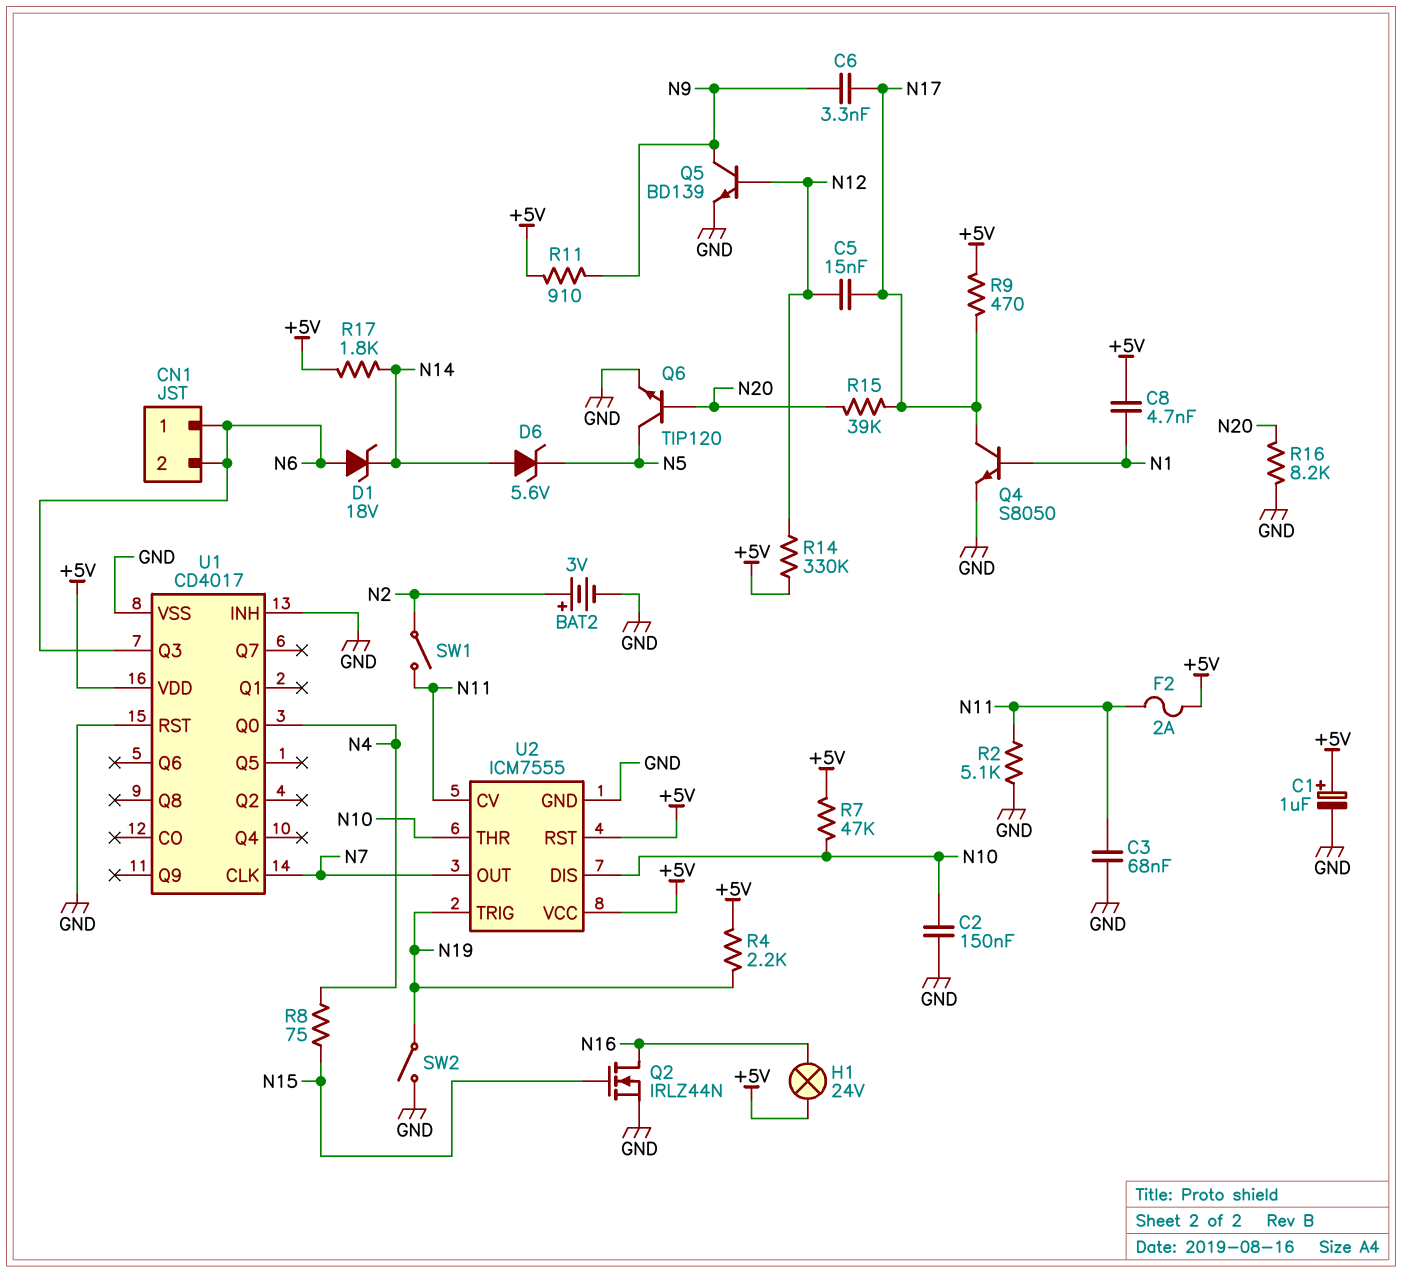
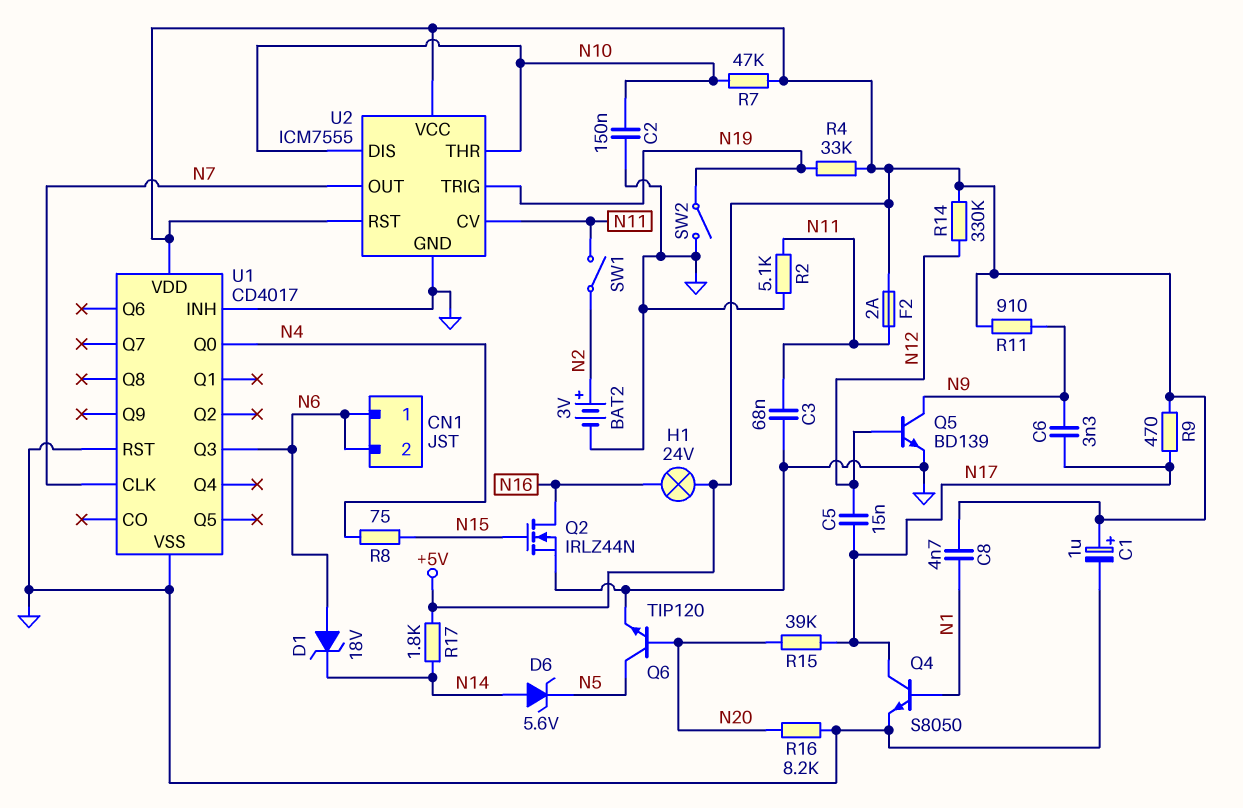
R4: 2.2k (+5V, N19) -> 33k (+5V, N19)

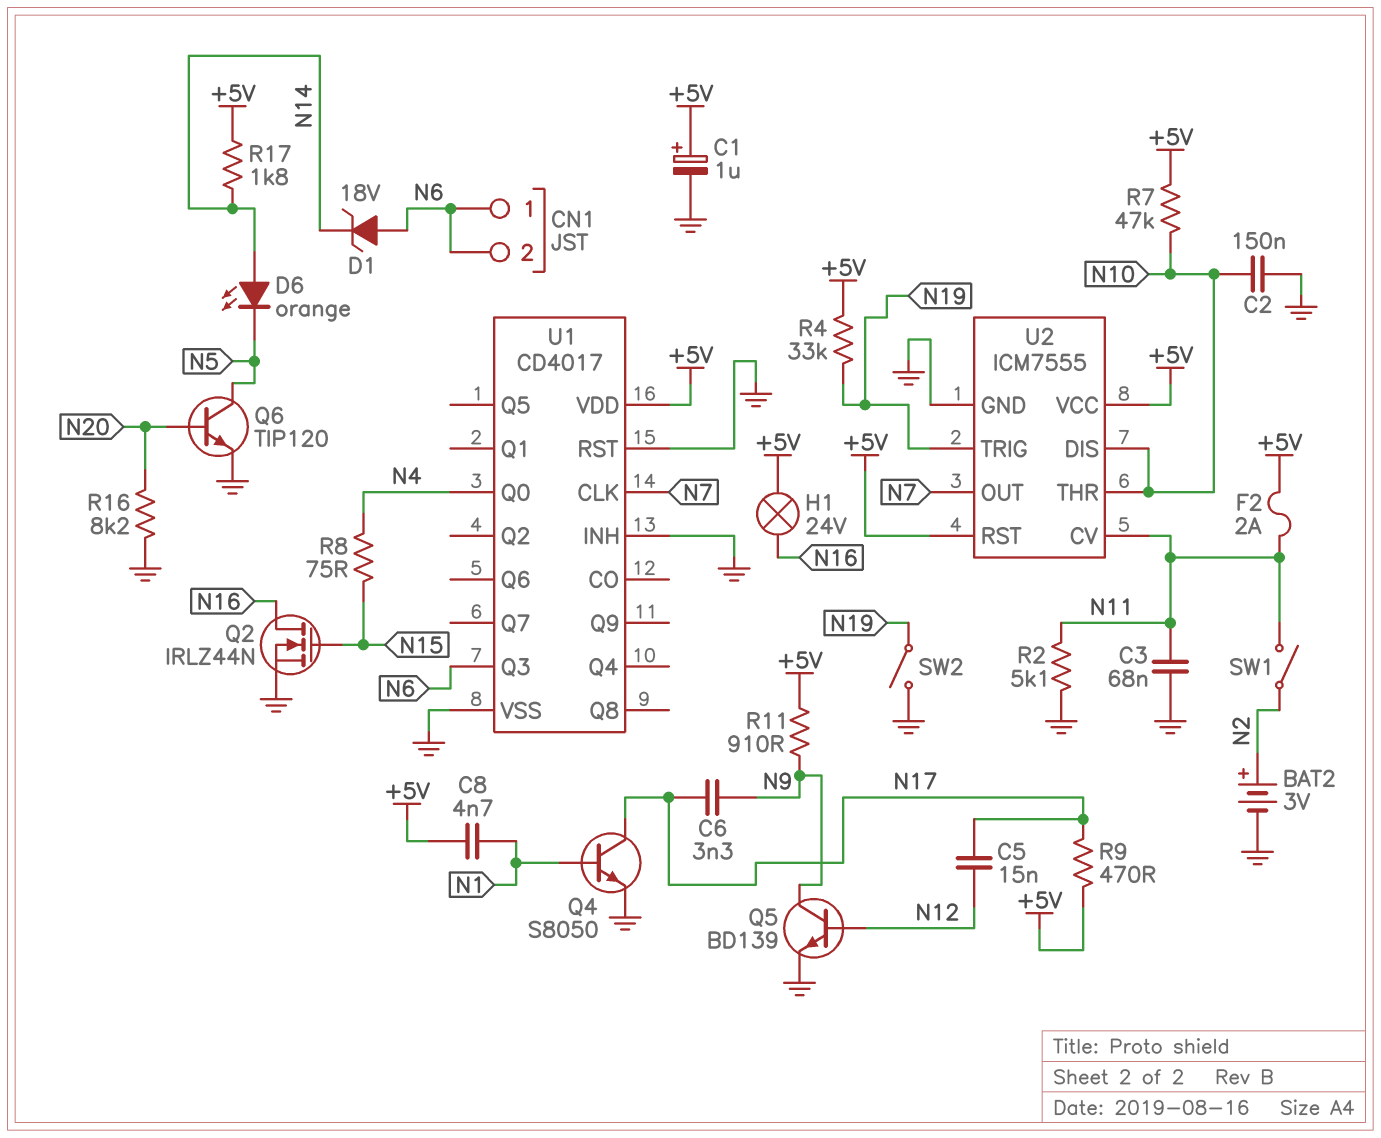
D6: zener 5.6V (A N14, K N5) -> LED orange (A N14, K N5)
R14: 330k (+5V, N12) -> none
R15: 39k (N17, N20) -> none

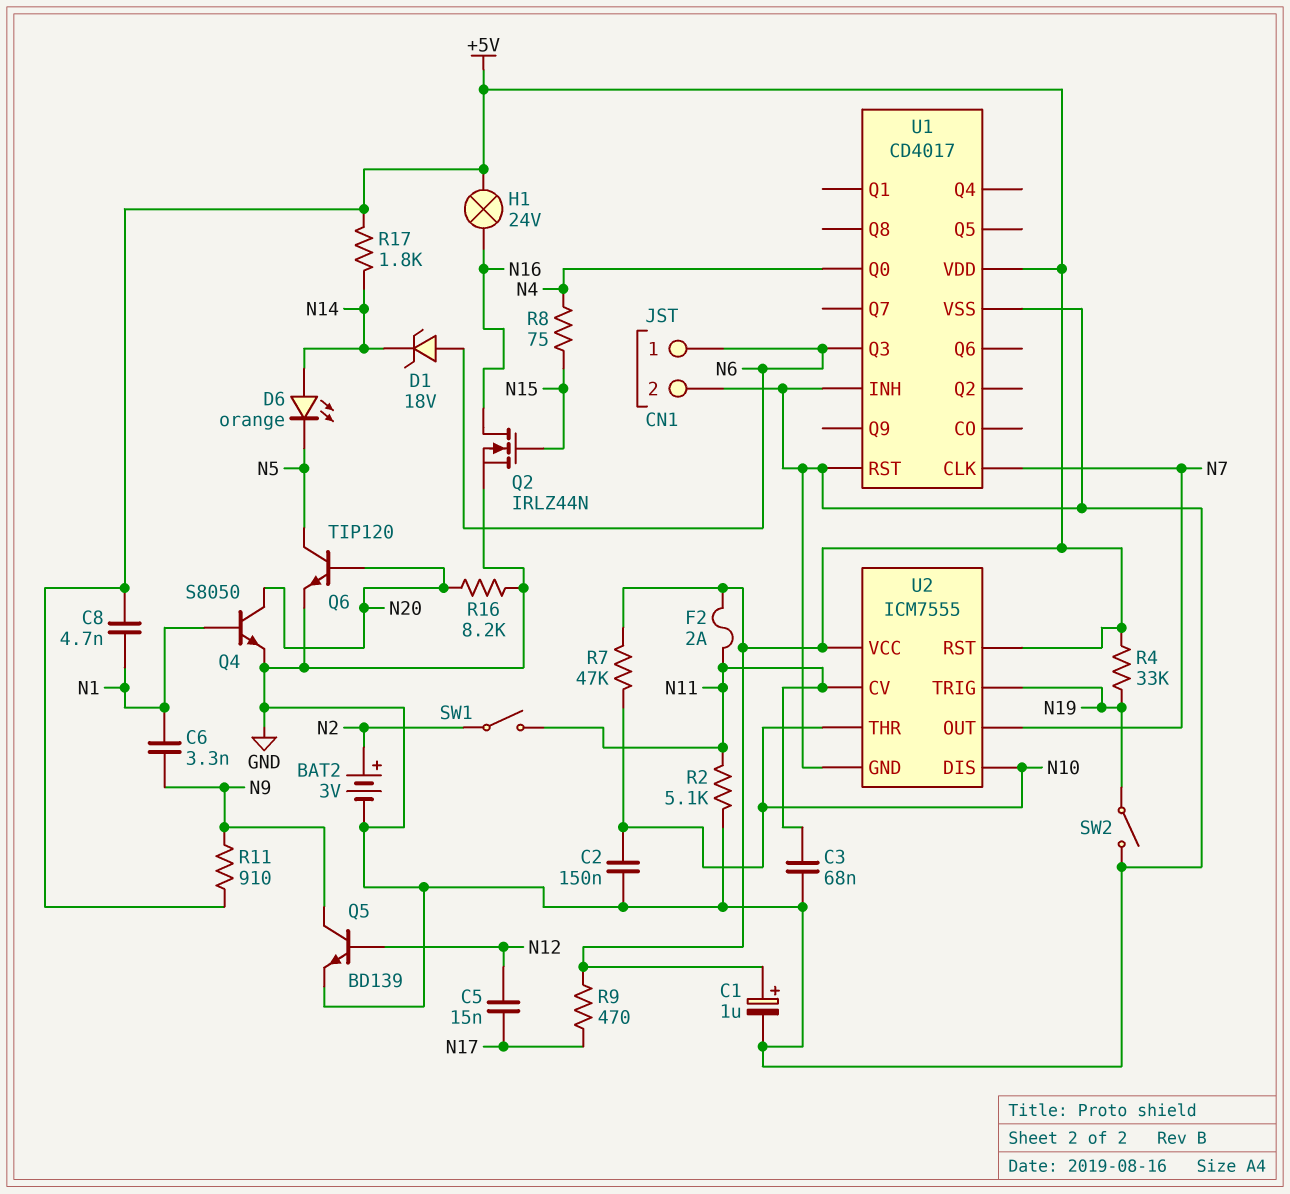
C6: 3.3nF (N9, N17) -> 3.3nF (N1, N9)
CN1 pin 2: N6 -> GND
Q4: NPN S8050 (B N1, C N17, E GND) -> NPN S8050 (B N1, C N20, E GND)

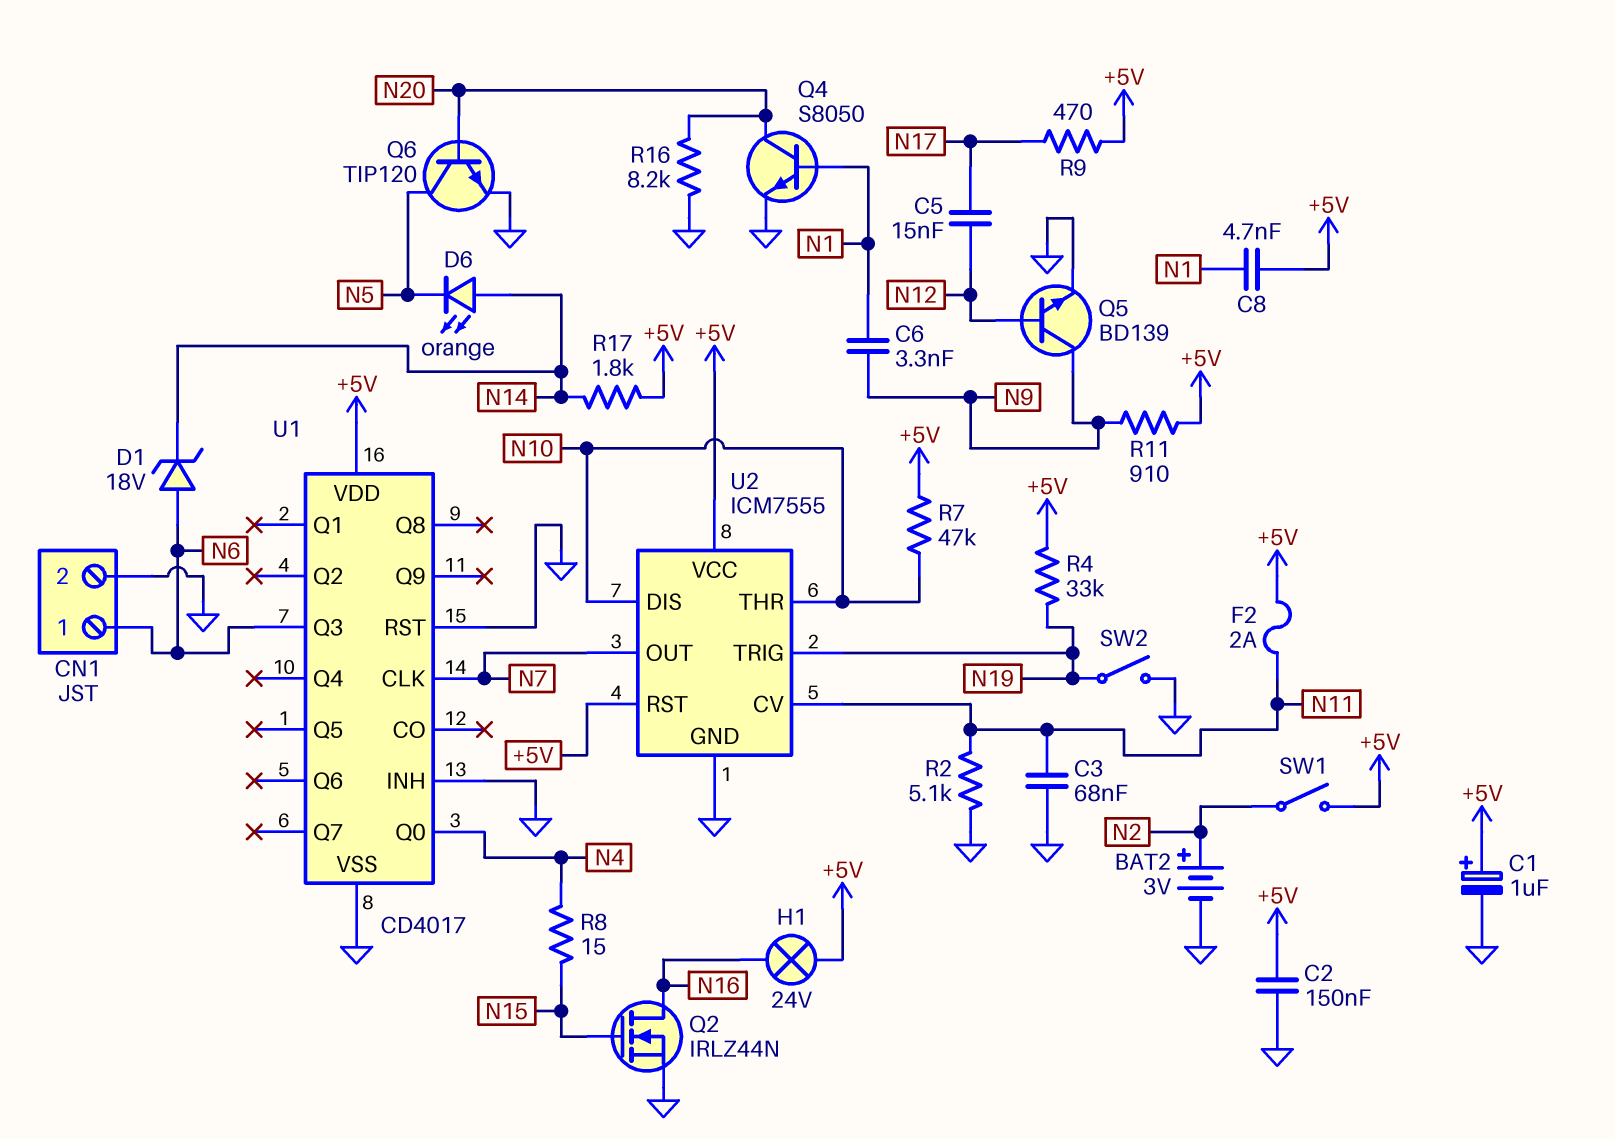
C2: 150nF (GND, N10) -> 150nF (+5V, GND)
R8: 75 (N4, N15) -> 15 (N4, N15)
SW1: switch (N2, N11) -> switch (+5V, N2)

